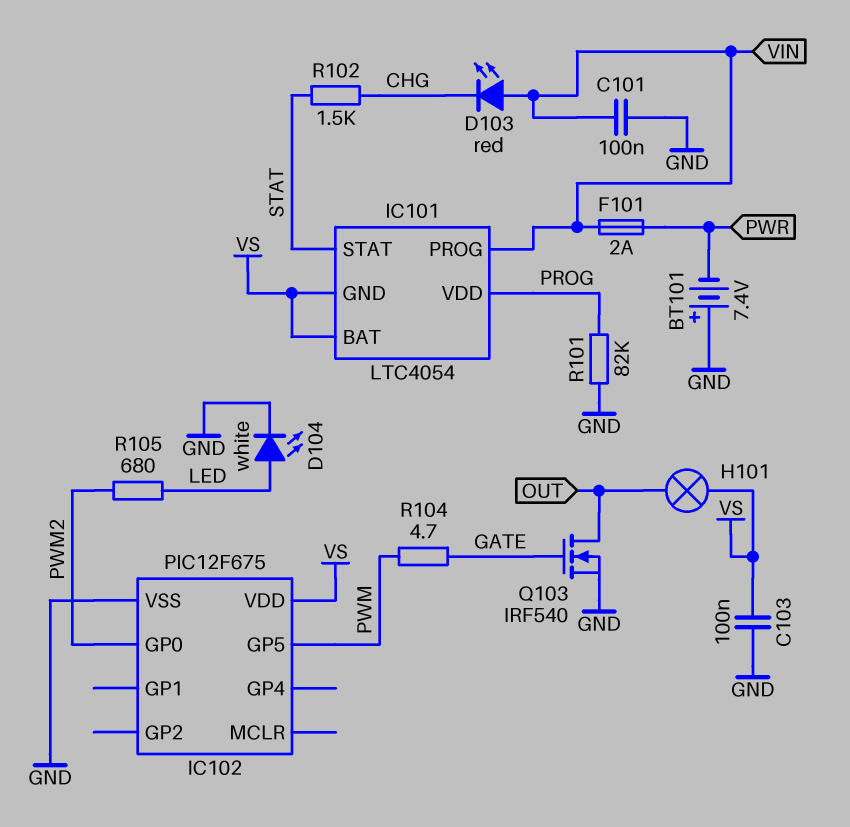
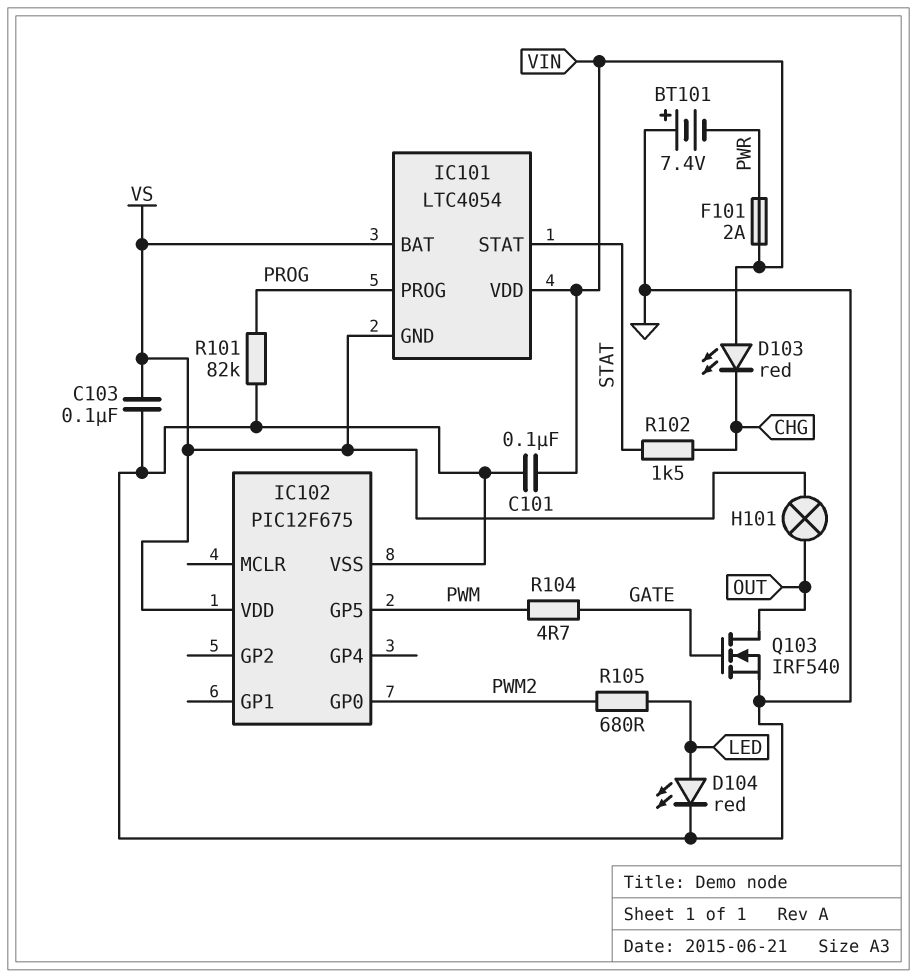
D104: LED white (A LED, K GND) -> LED red (A LED, K GND)
IC101 pin PROG: VIN -> PROG
IC101 pin VDD: PROG -> VIN

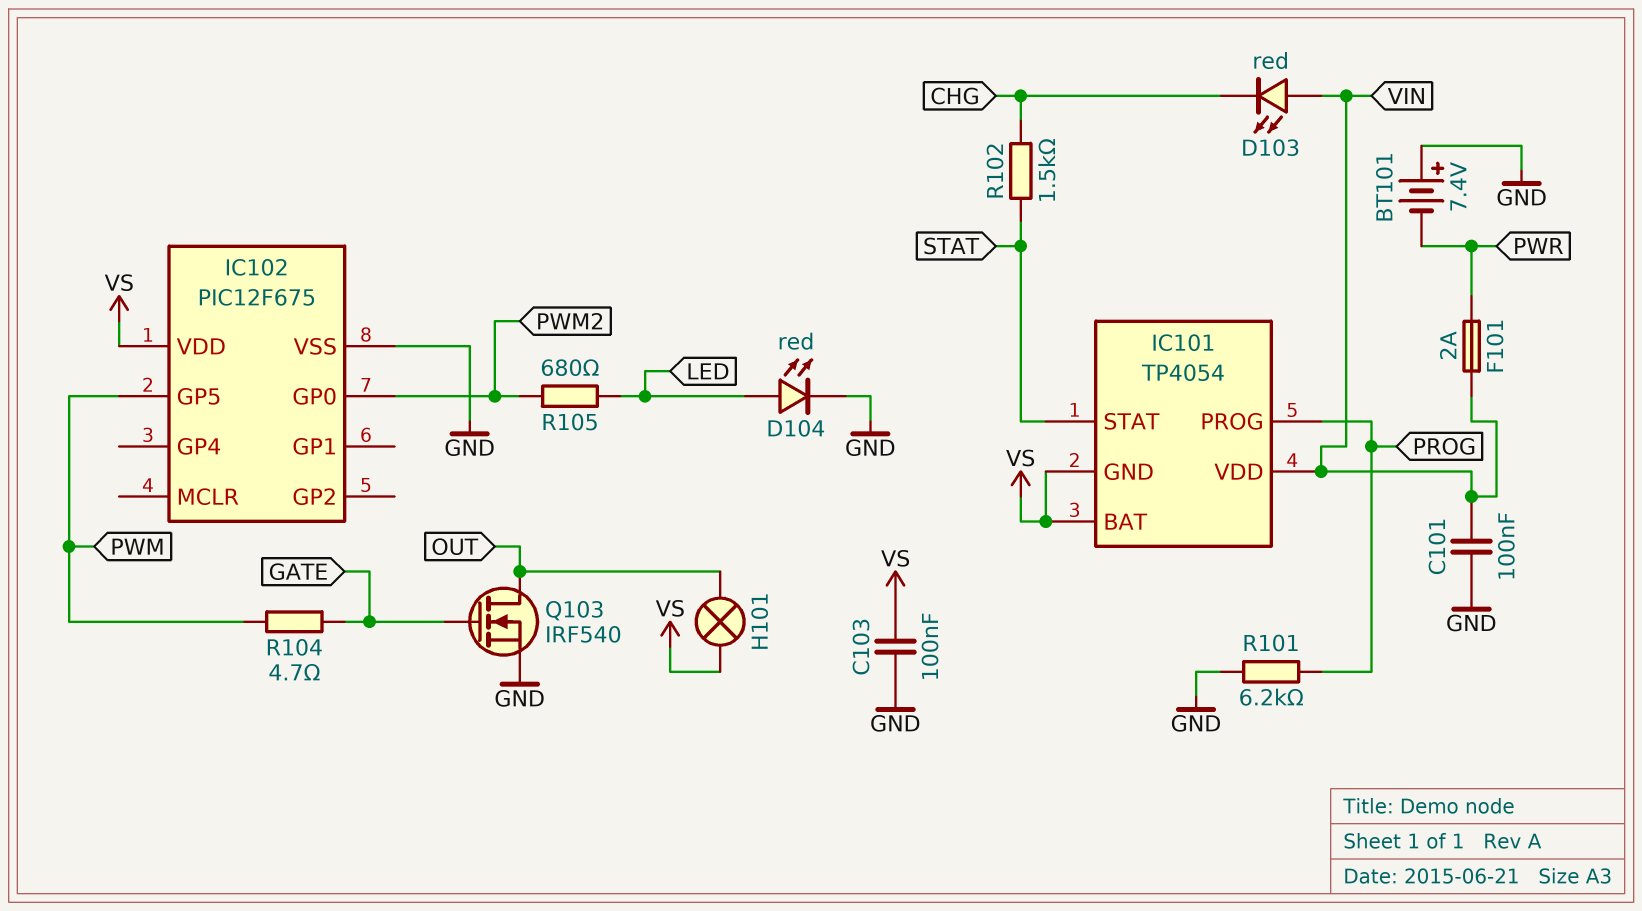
IC101: LTC4054 -> TP4054
R101: 82k (GND, PROG) -> 6.2k (GND, PROG)

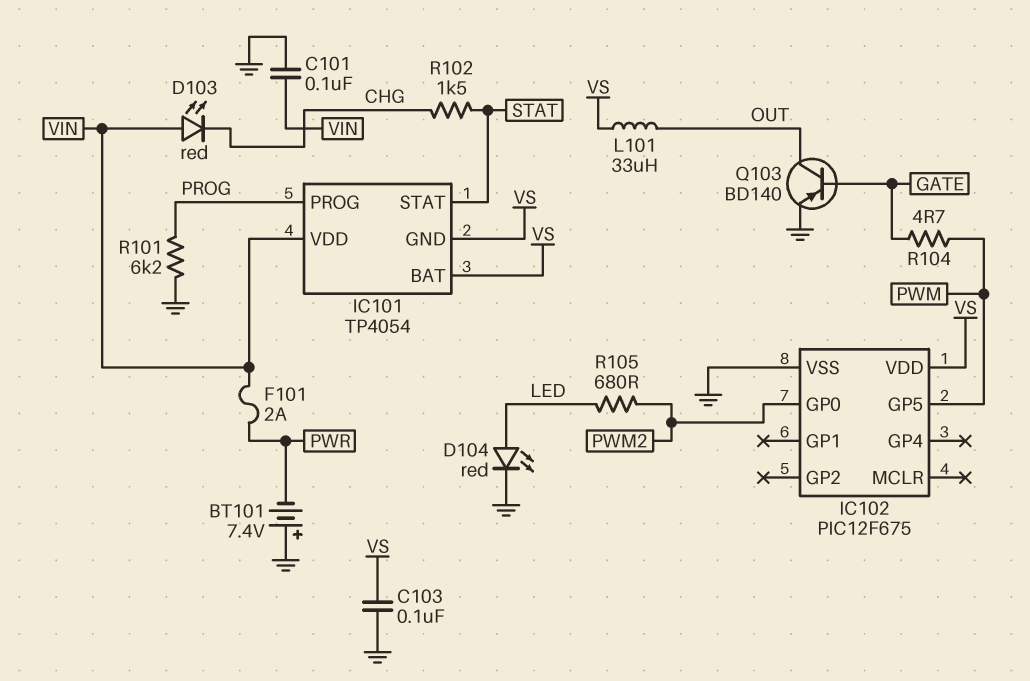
H101: lamp (OUT, VS) -> none
L101: none -> 33uH (OUT, VS)
Q103: NMOS IRF540 (G GATE, D OUT, S GND) -> PNP BD140 (B GATE, C OUT, E GND)

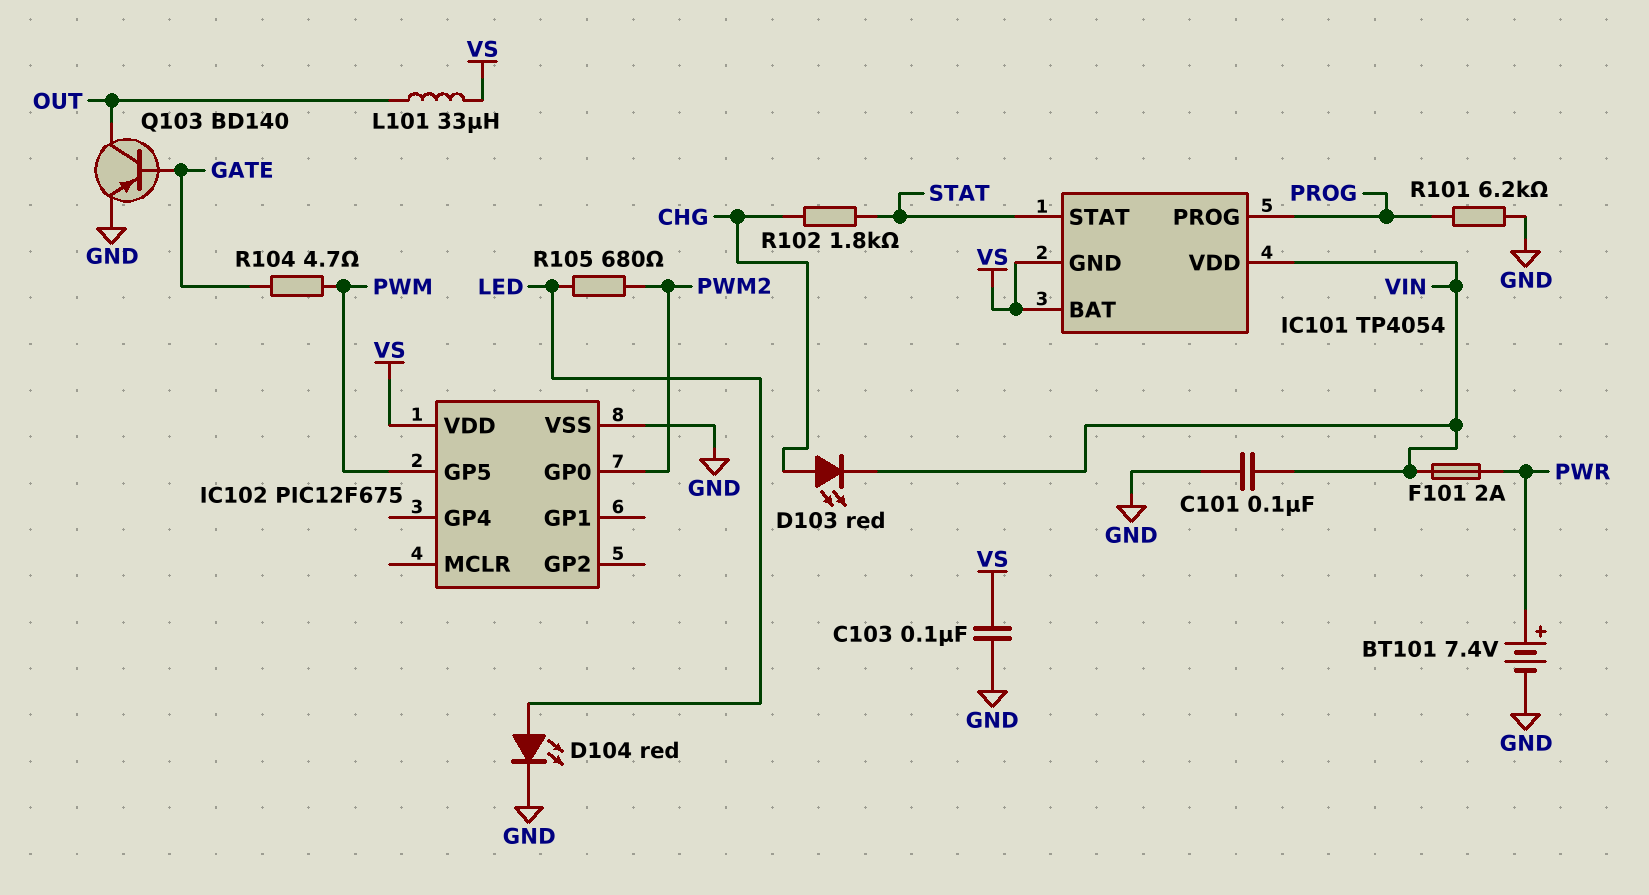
BT101: 7.4V (plus GND, minus PWR) -> 7.4V (plus PWR, minus GND)
D103: LED red (A VIN, K CHG) -> LED red (A CHG, K VIN)
R102: 1.5k (CHG, STAT) -> 1.8k (CHG, STAT)

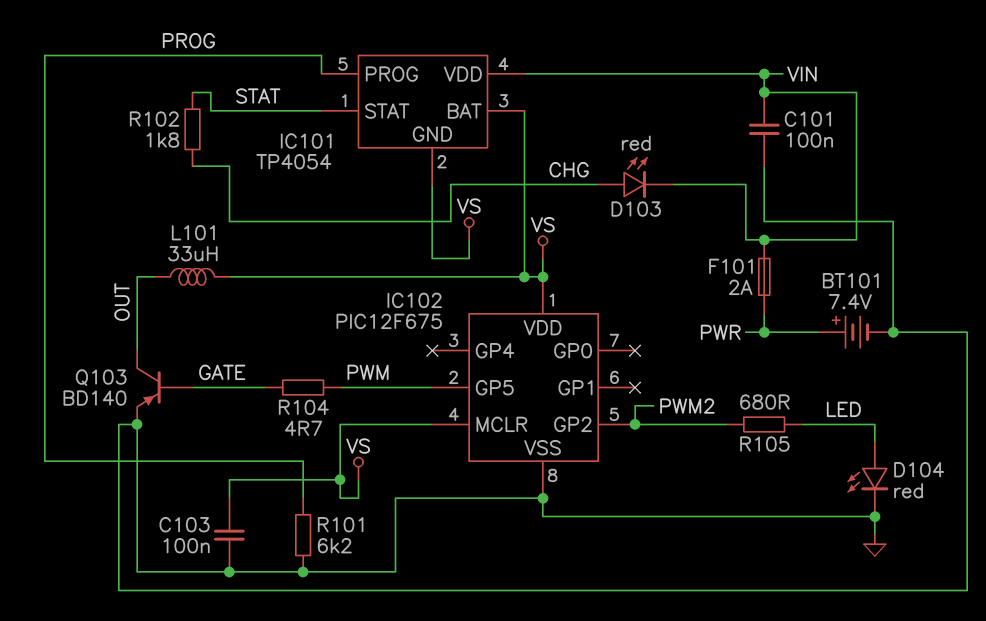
IC102 pin GP0: PWM2 -> none
IC102 pin GP2: none -> PWM2
IC102 pin MCLR: none -> VS

